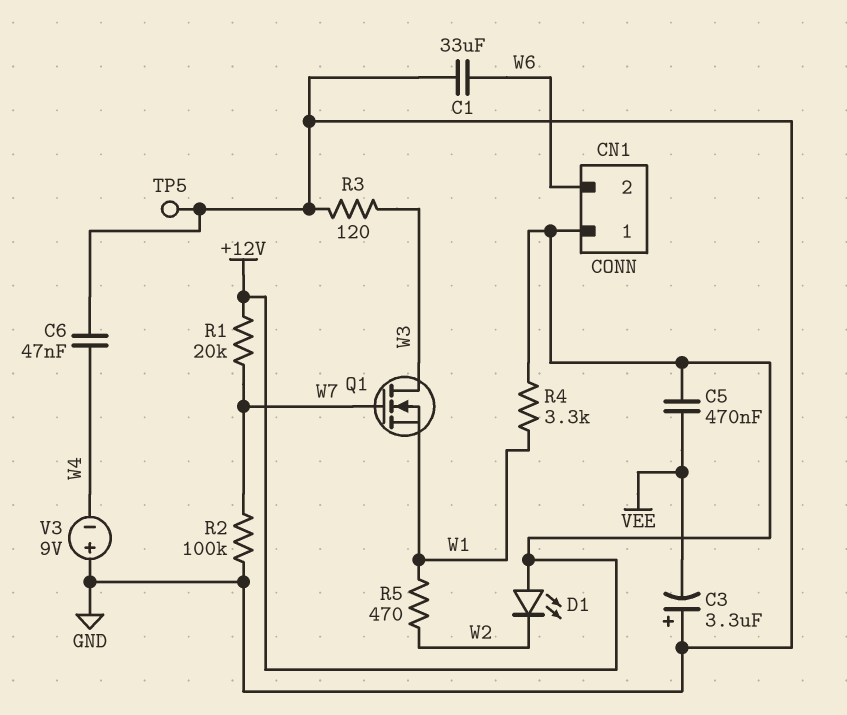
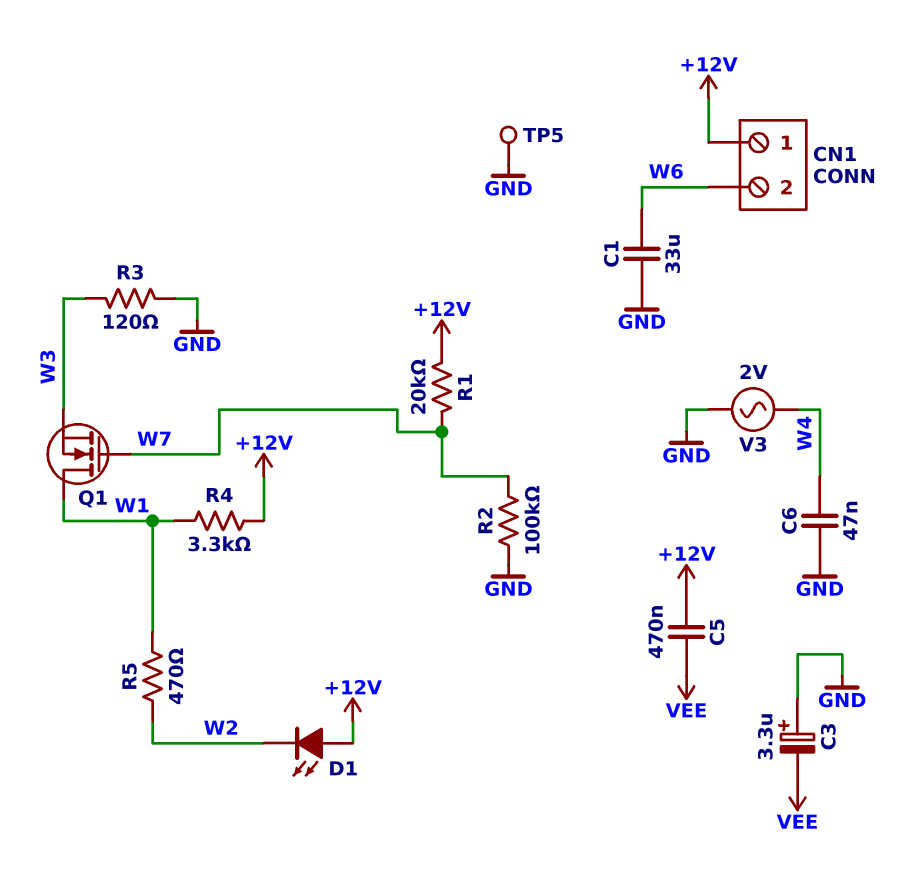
Q1: NMOS (G W7, D W3, S W1) -> NMOS (G W7, D W1, S W3)
V3: 9V (plus GND, minus W4) -> AC 2V (GND, W4)

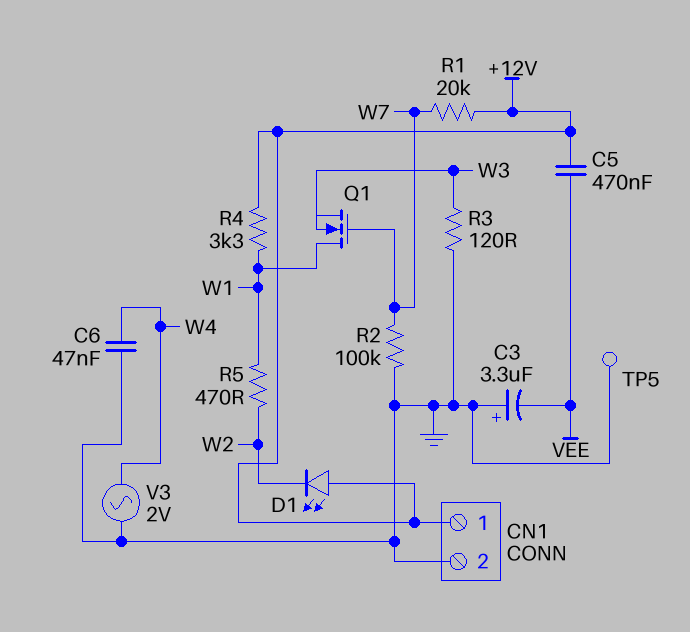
C1: 33uF (GND, W6) -> none
CN1 pin 2: W6 -> GND

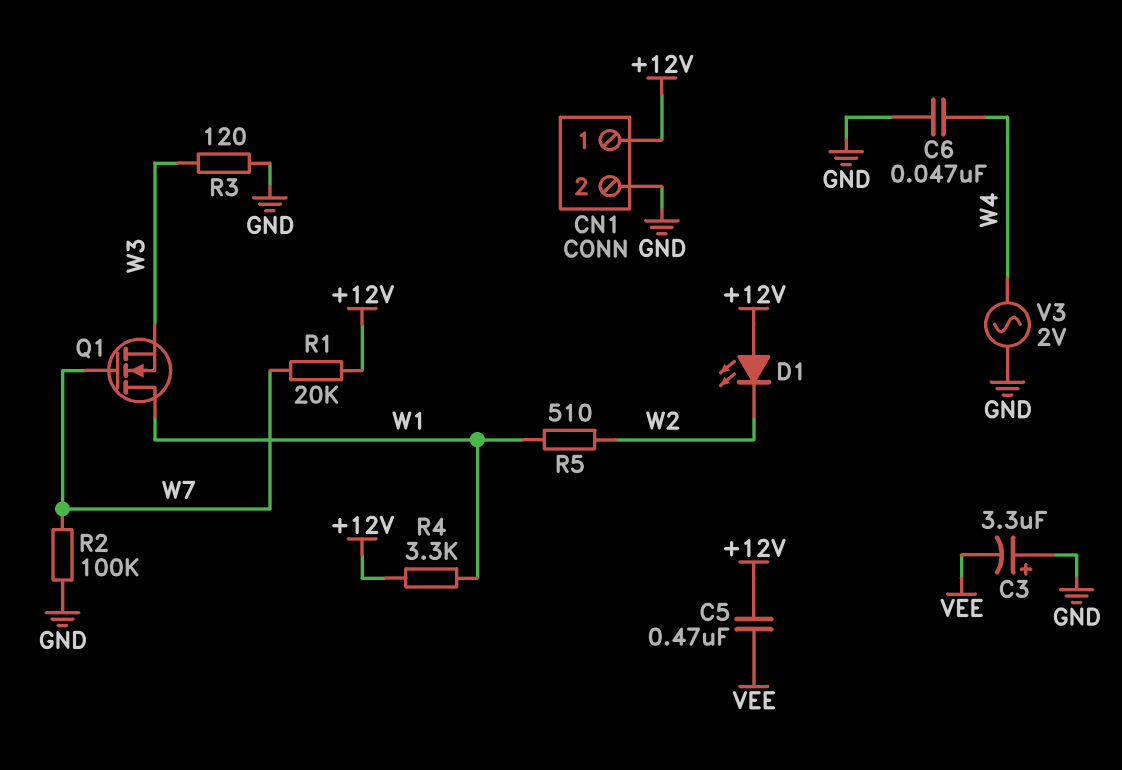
R5: 470 (W1, W2) -> 510 (W1, W2)
TP5: test point (GND) -> none

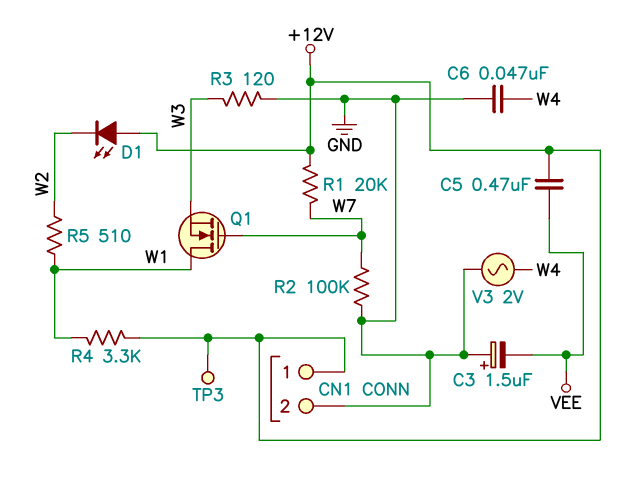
C3: 3.3uF (plus GND, minus VEE) -> 1.5uF (plus GND, minus VEE)
TP3: none -> test point (+12V)

